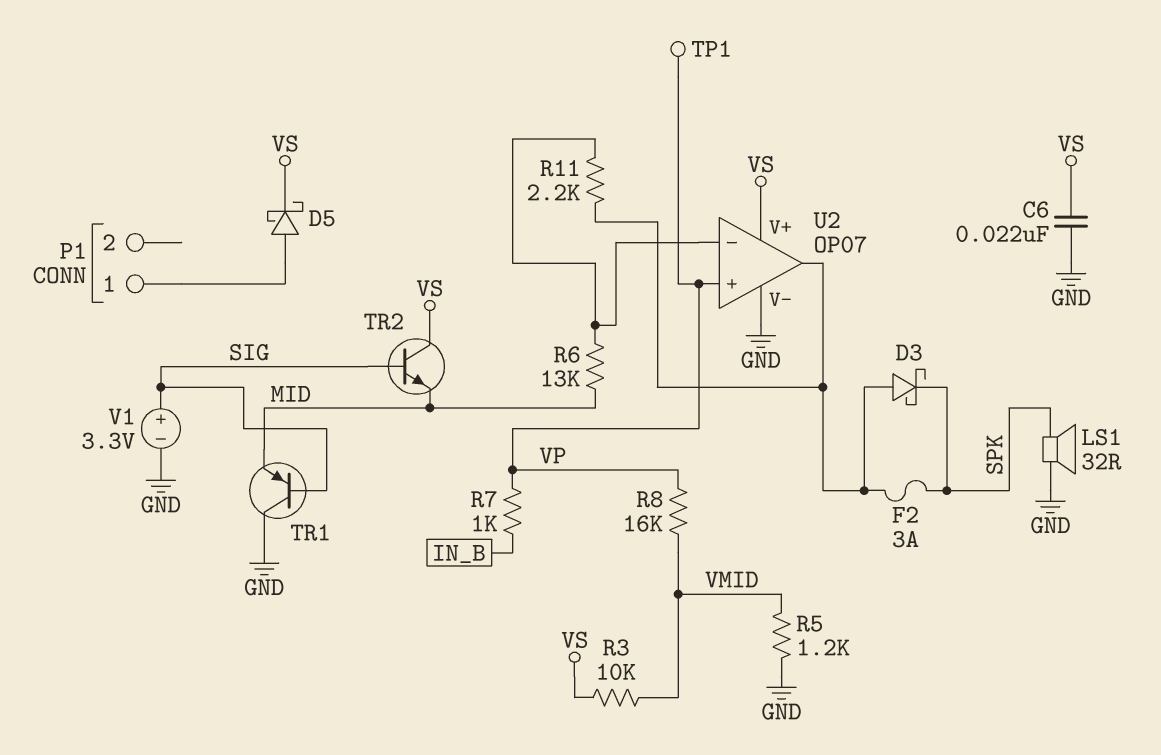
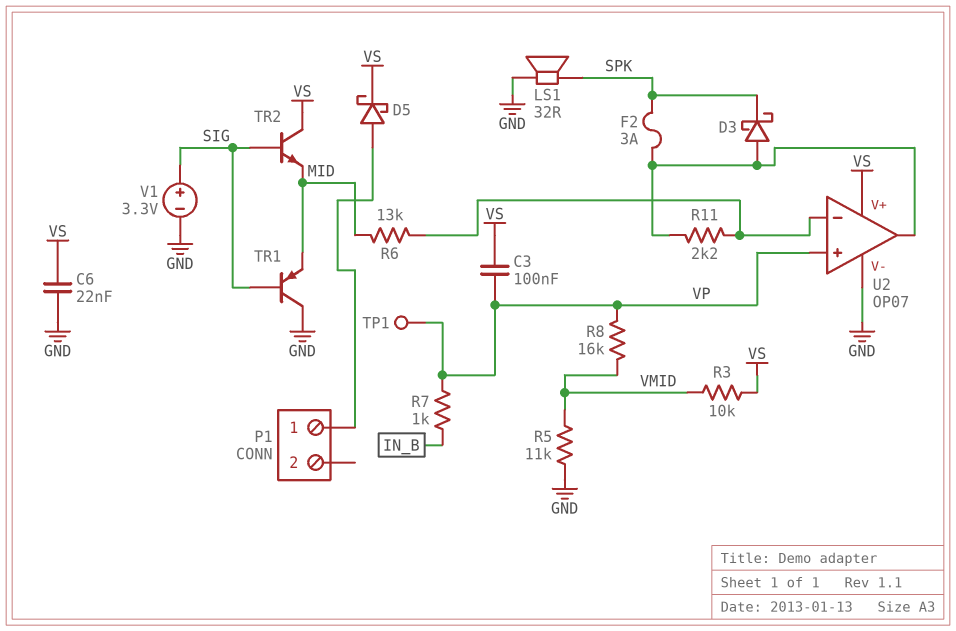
C3: none -> 100nF (VP, VS)
R5: 1.2k (GND, VMID) -> 11k (GND, VMID)

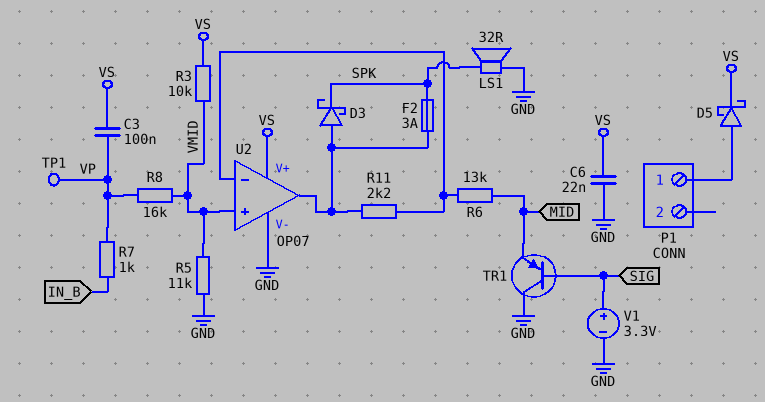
TR2: NPN (B SIG, C VS, E MID) -> none
U2 pin in+: VP -> VMID

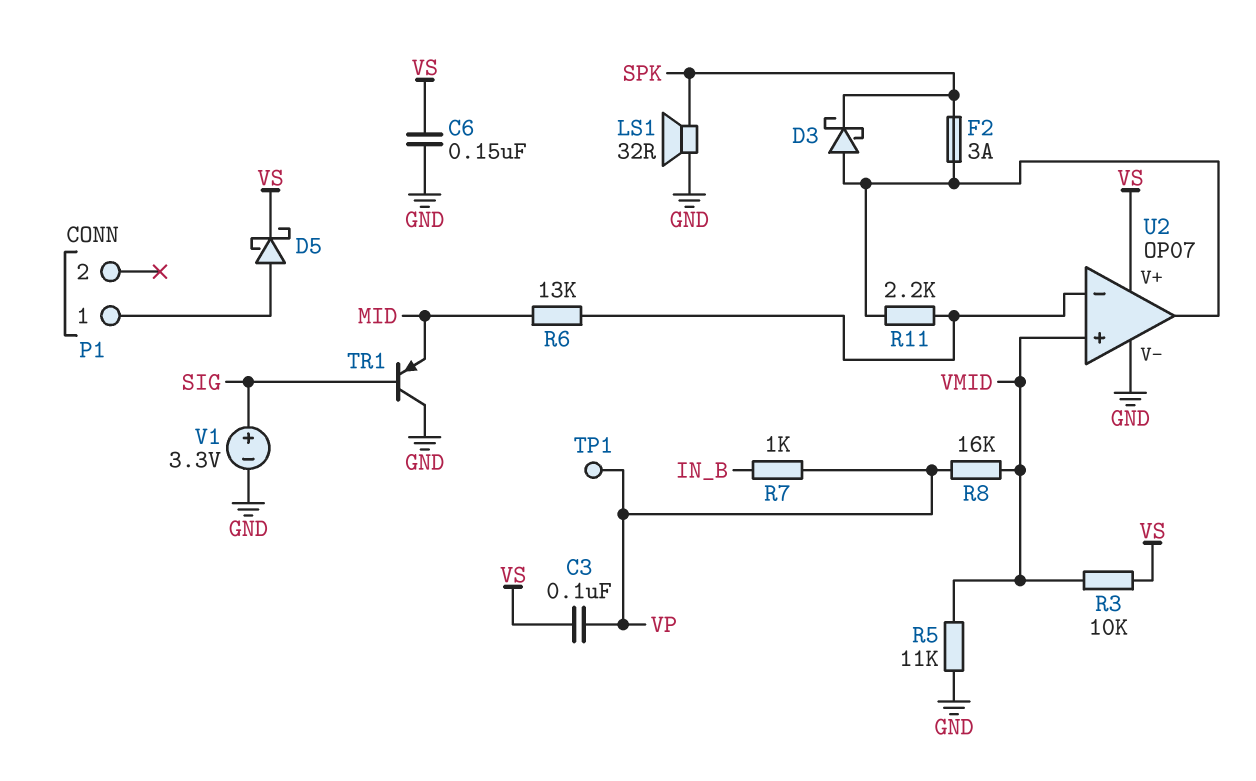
C6: 22nF (GND, VS) -> 150nF (GND, VS)

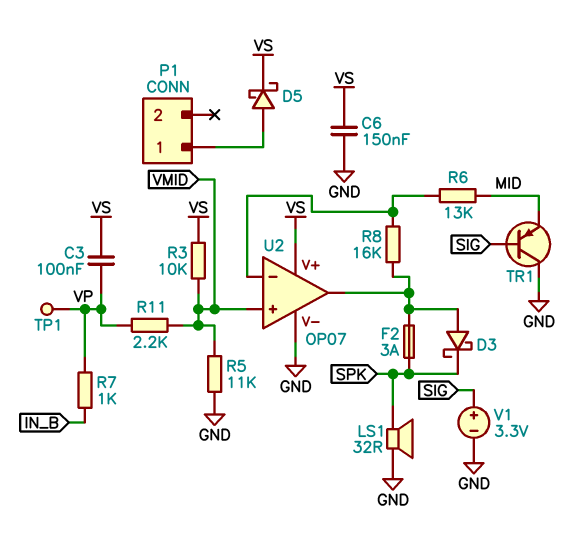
R8: 16k (VMID, VP) -> 16k (U2/in-, U2/out)
R11: 2.2k (U2/in-, U2/out) -> 2.2k (VMID, VP)

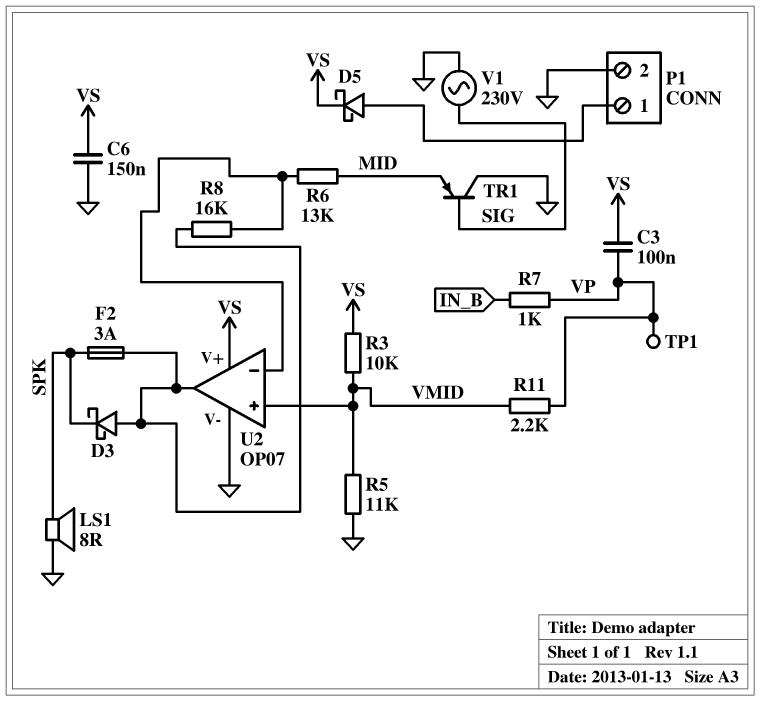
LS1: speaker 32R (GND, SPK) -> speaker 8R (GND, SPK)
P1 pin 2: none -> GND
V1: 3.3V (plus SIG, minus GND) -> AC 230V (GND, SIG)

